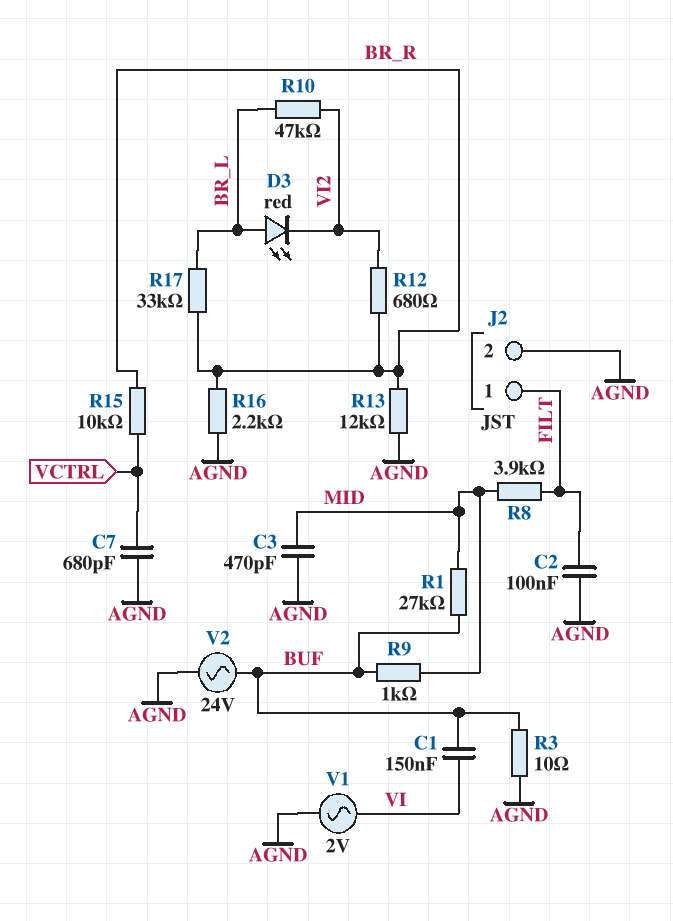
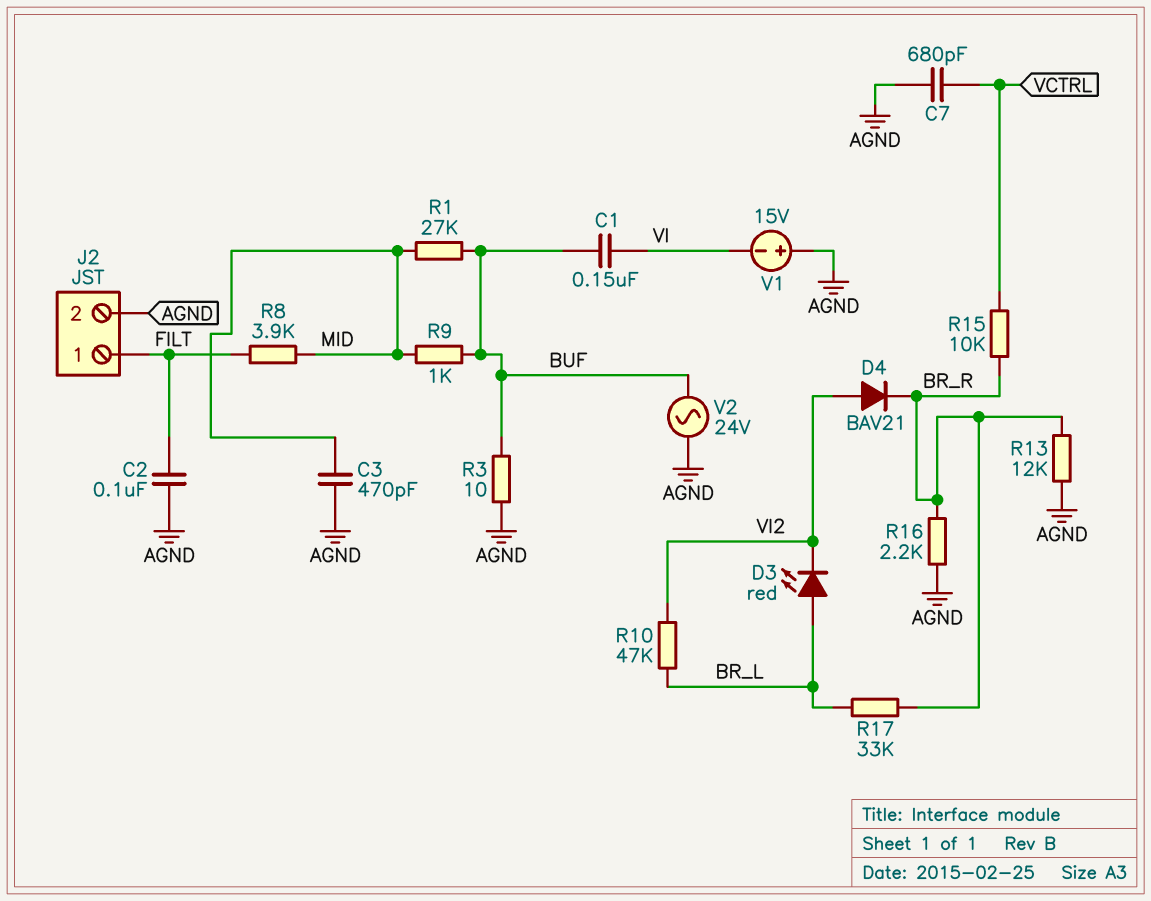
D4: none -> diode BAV21 (A VI2, K BR_R)
R12: 680 (BR_R, VI2) -> none
V1: AC 2V (AGND, VI) -> 15V (plus AGND, minus VI)

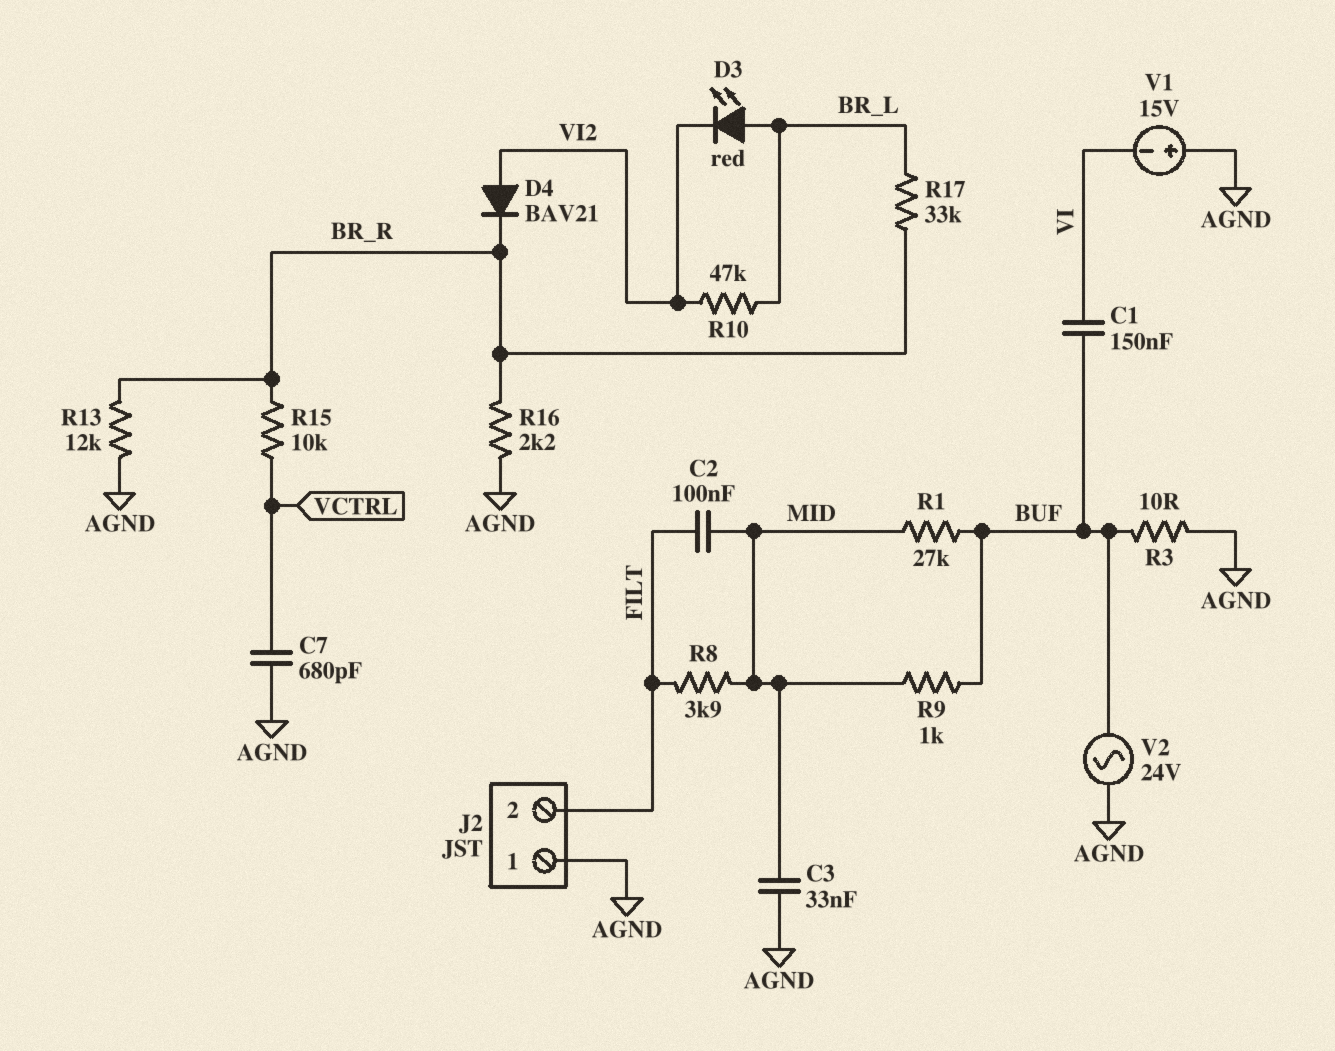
C2: 100nF (AGND, FILT) -> 100nF (FILT, MID)
C3: 470pF (AGND, MID) -> 33nF (AGND, MID)
J2 pin 1: FILT -> AGND
J2 pin 2: AGND -> FILT

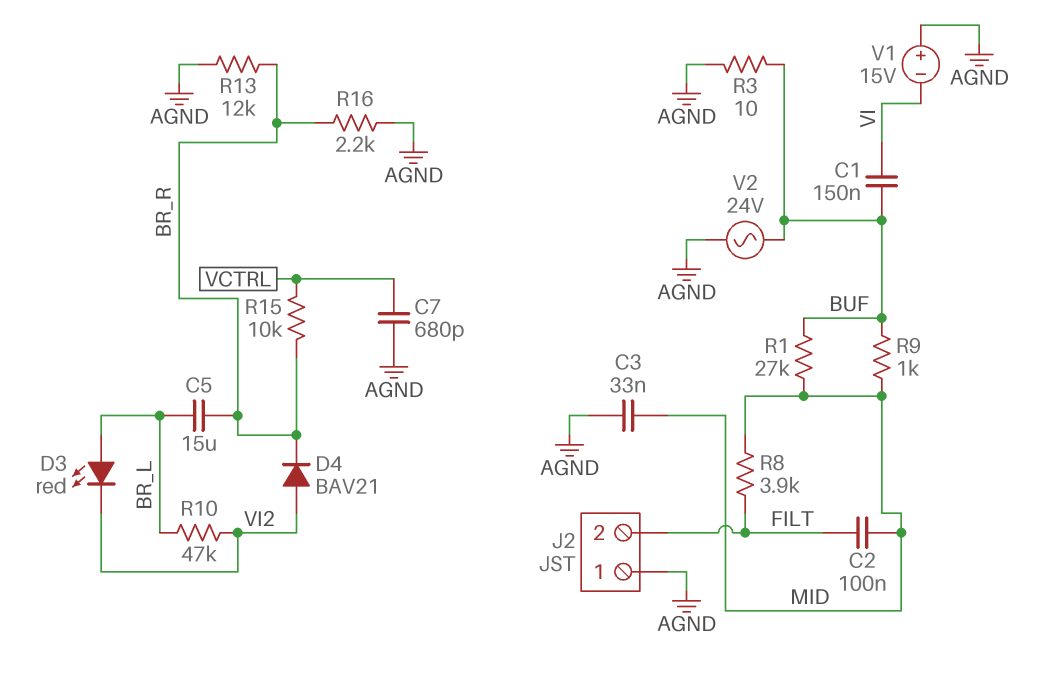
C5: none -> 15uF (BR_L, BR_R)
R17: 33k (BR_L, BR_R) -> none

